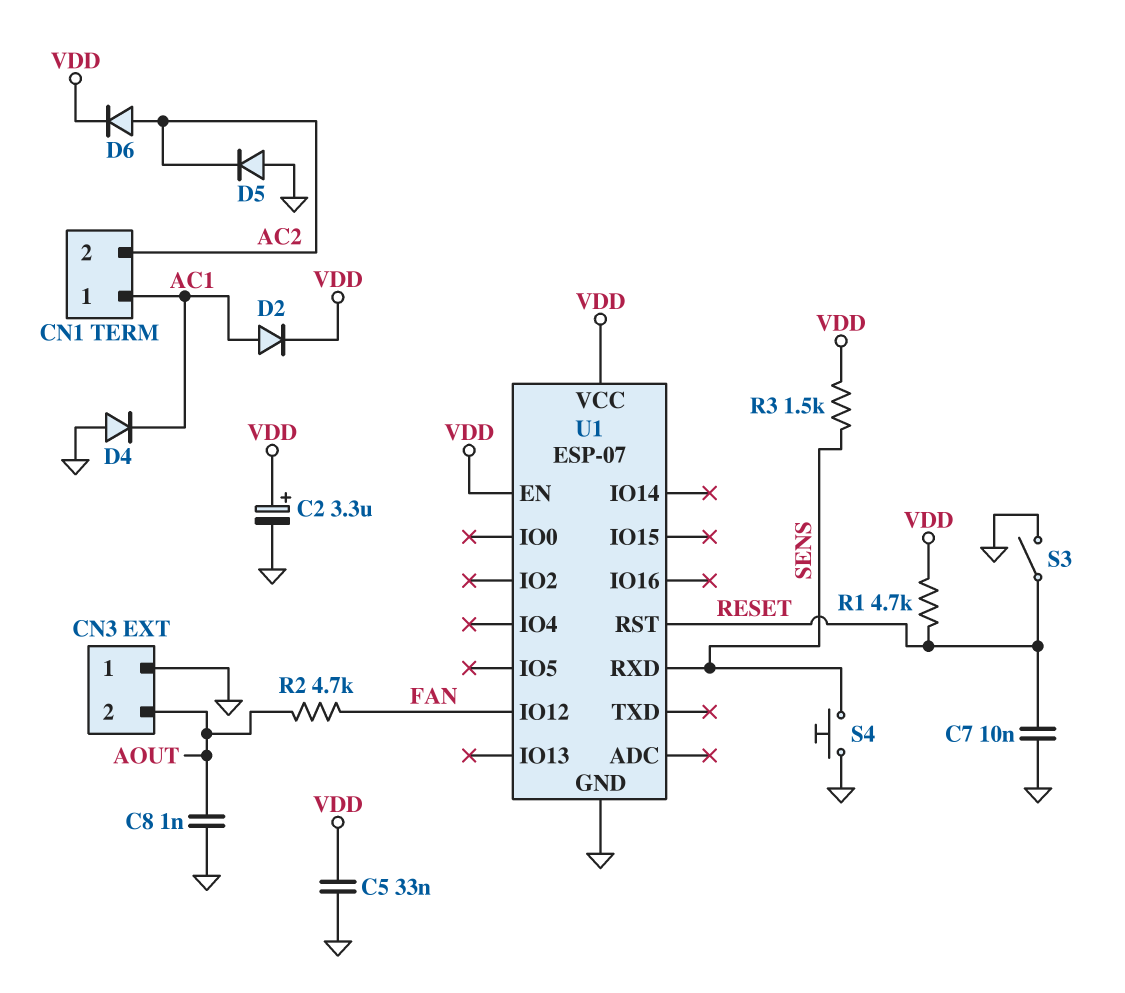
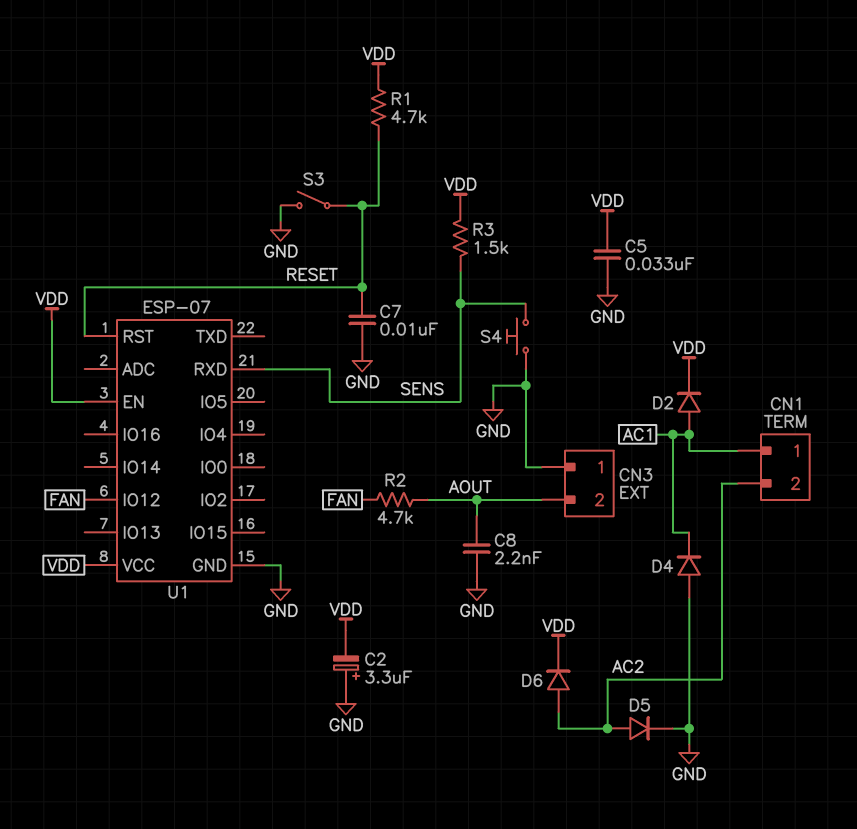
C2: 3.3uF (plus VDD, minus GND) -> 3.3uF (plus GND, minus VDD)
C8: 1nF (AOUT, GND) -> 2.2nF (AOUT, GND)
D5: diode (A GND, K AC2) -> diode (A AC2, K GND)

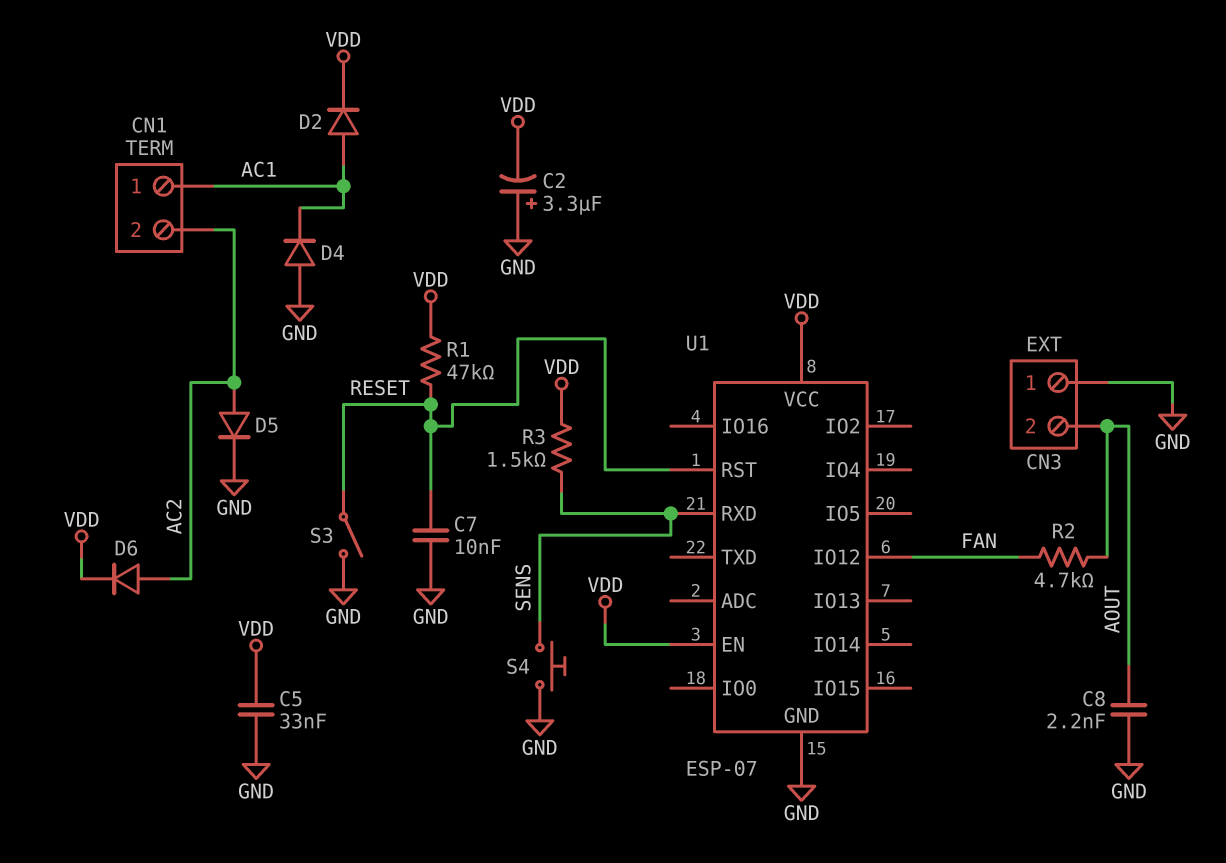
R1: 4.7k (RESET, VDD) -> 47k (RESET, VDD)

